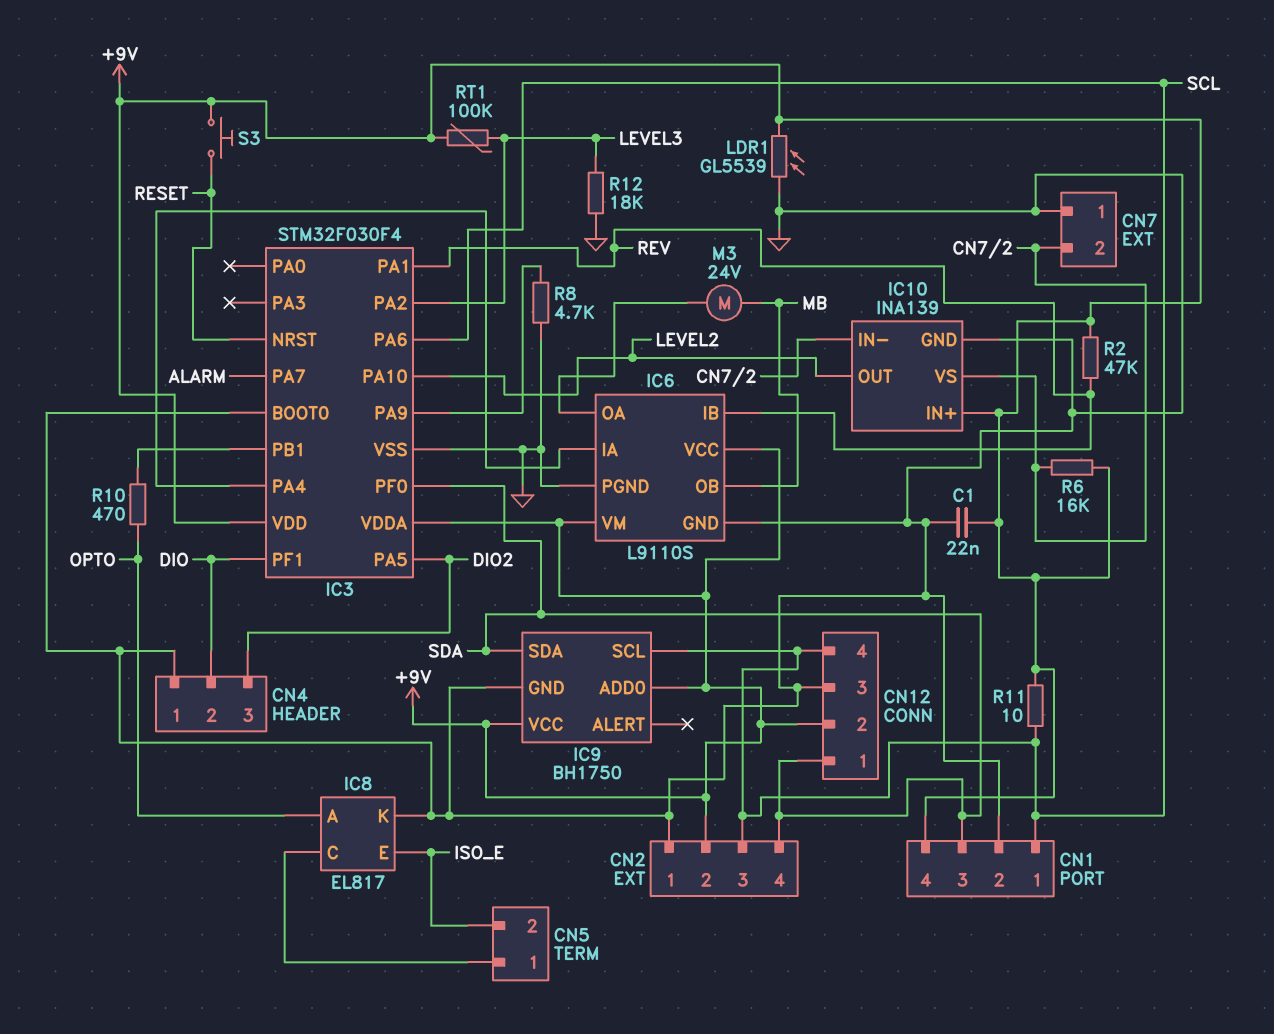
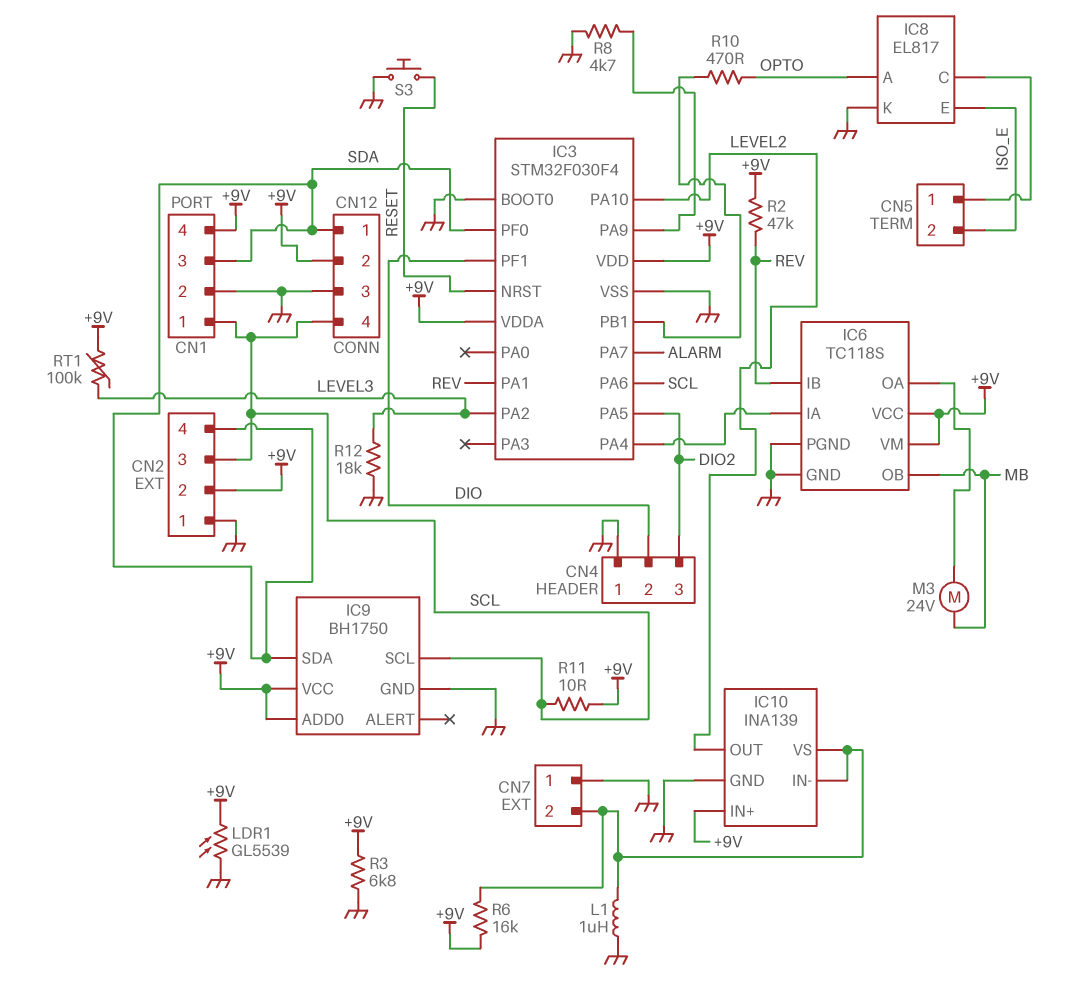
C1: 22nF (+9V, GND) -> none
IC6: L9110S -> TC118S
L1: none -> 1uH (CN7/2, GND)
R3: none -> 6.8k (+9V, GND)
S3: button (+9V, RESET) -> button (GND, RESET)

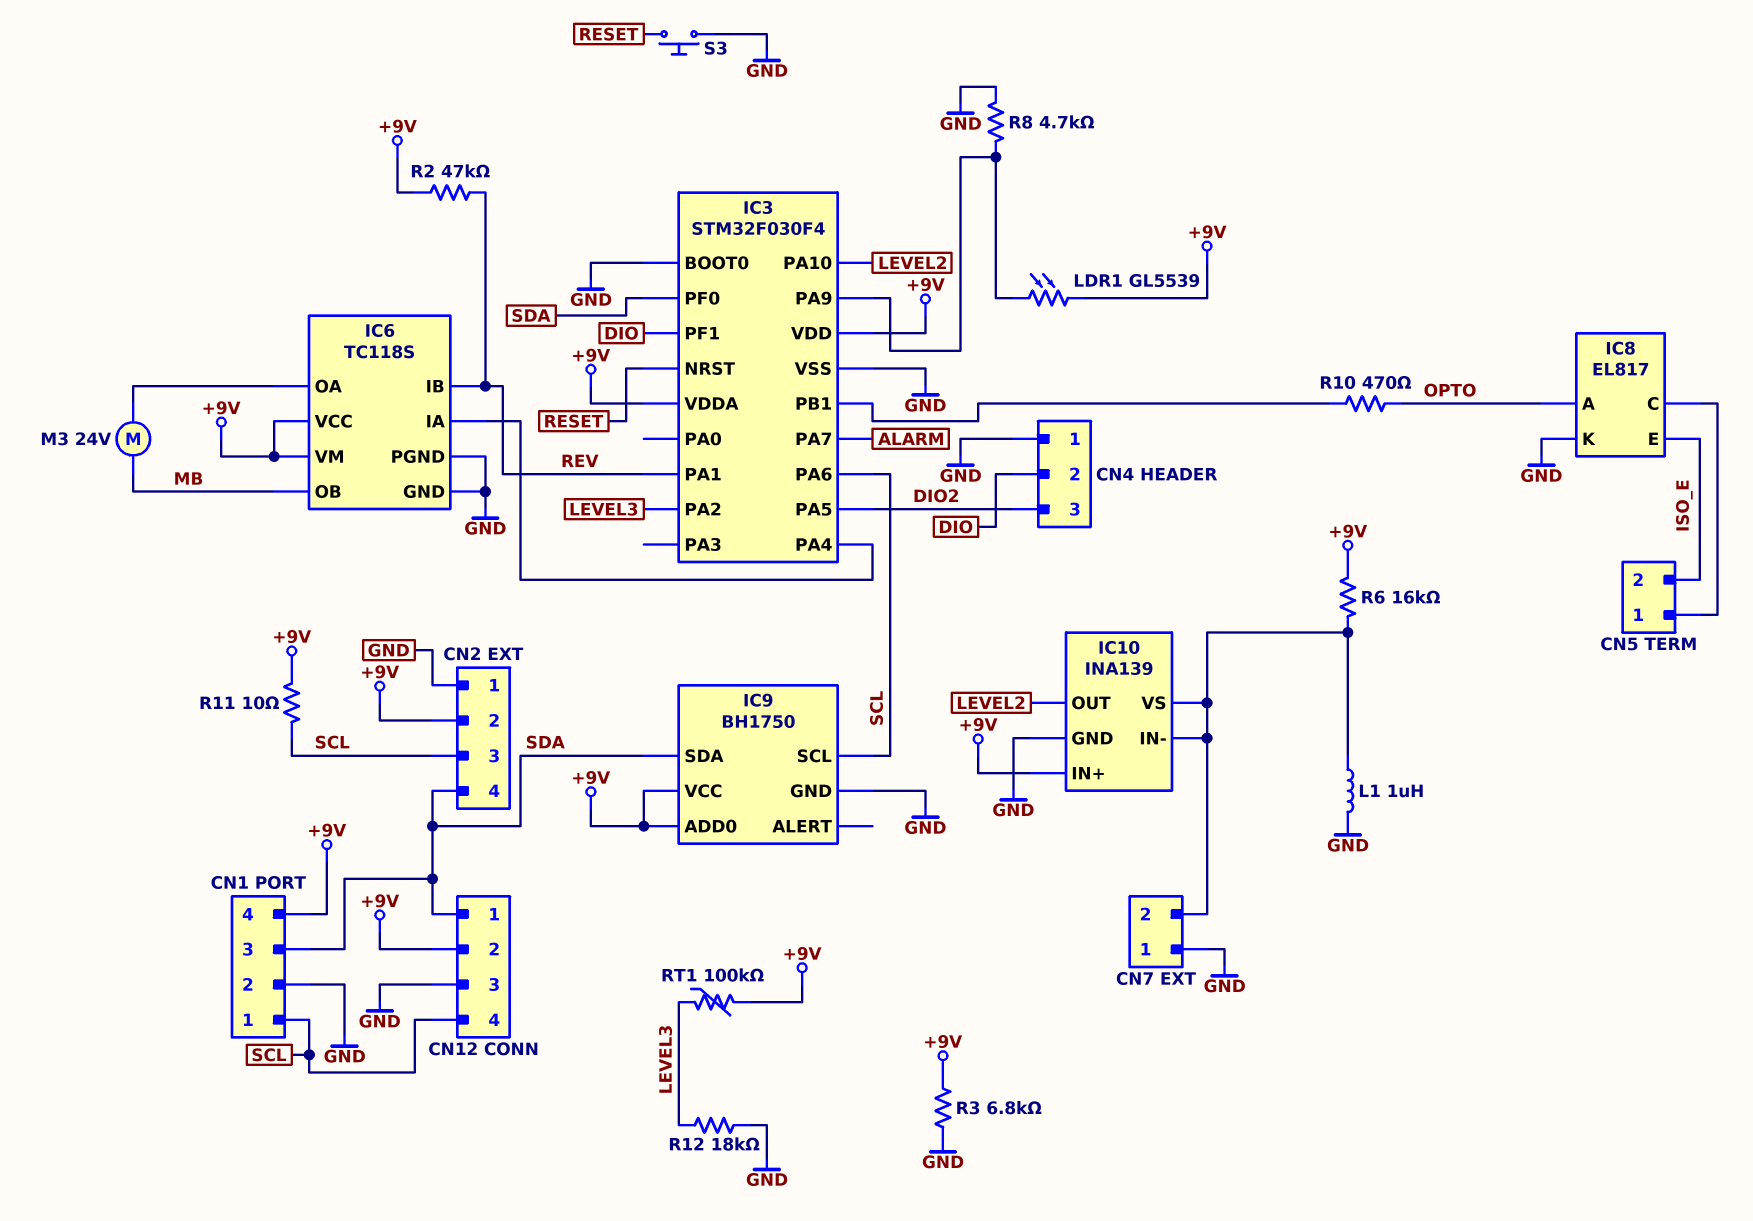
LDR1: GL5539 (+9V, GND) -> GL5539 (+9V, IC3/PA9)

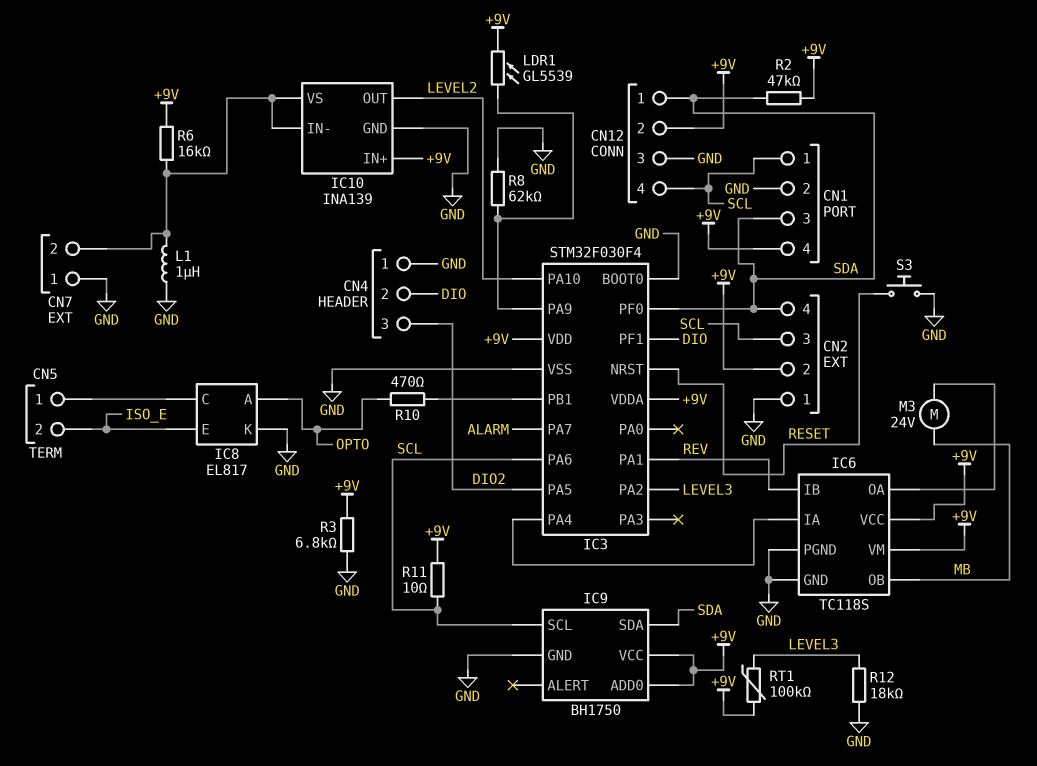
R2: 47k (+9V, REV) -> 47k (+9V, SDA)
R8: 4.7k (GND, IC3/PA9) -> 62k (GND, IC3/PA9)

